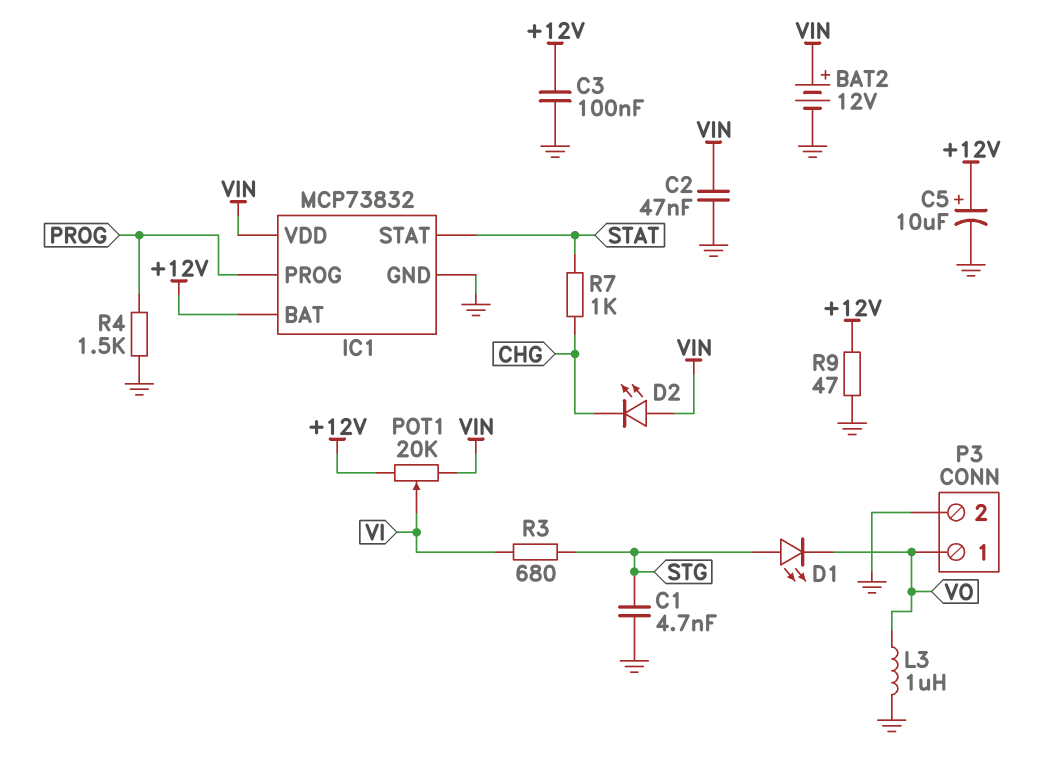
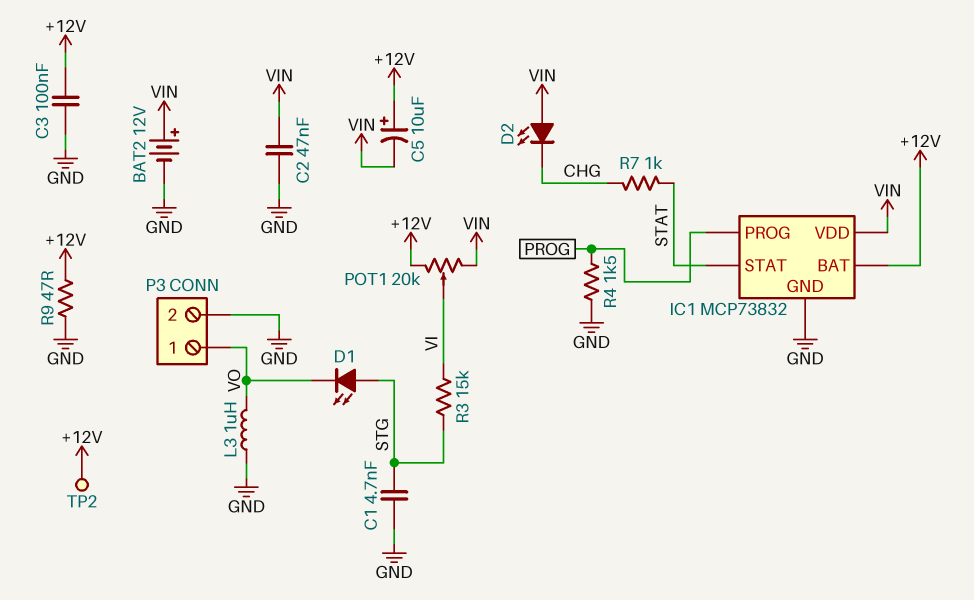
C5: 10uF (plus +12V, minus GND) -> 10uF (plus +12V, minus VIN)
R3: 680 (STG, VI) -> 15k (STG, VI)
TP2: none -> test point (+12V)

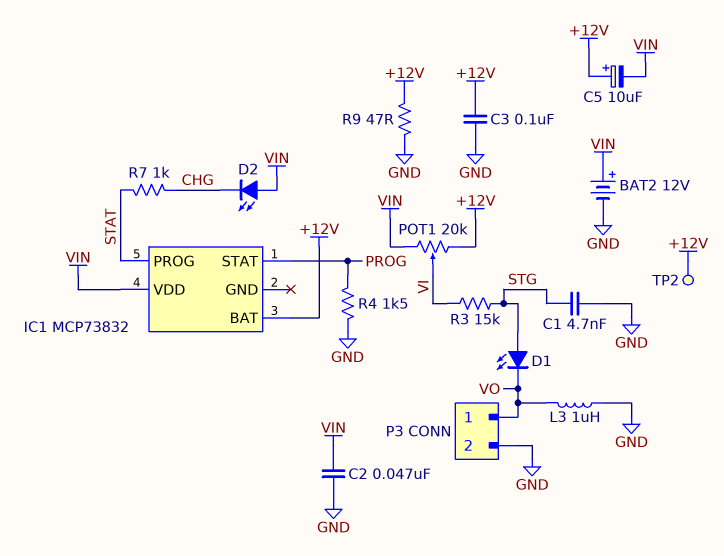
IC1 pin GND: GND -> none
IC1 pin PROG: PROG -> STAT
IC1 pin STAT: STAT -> PROG

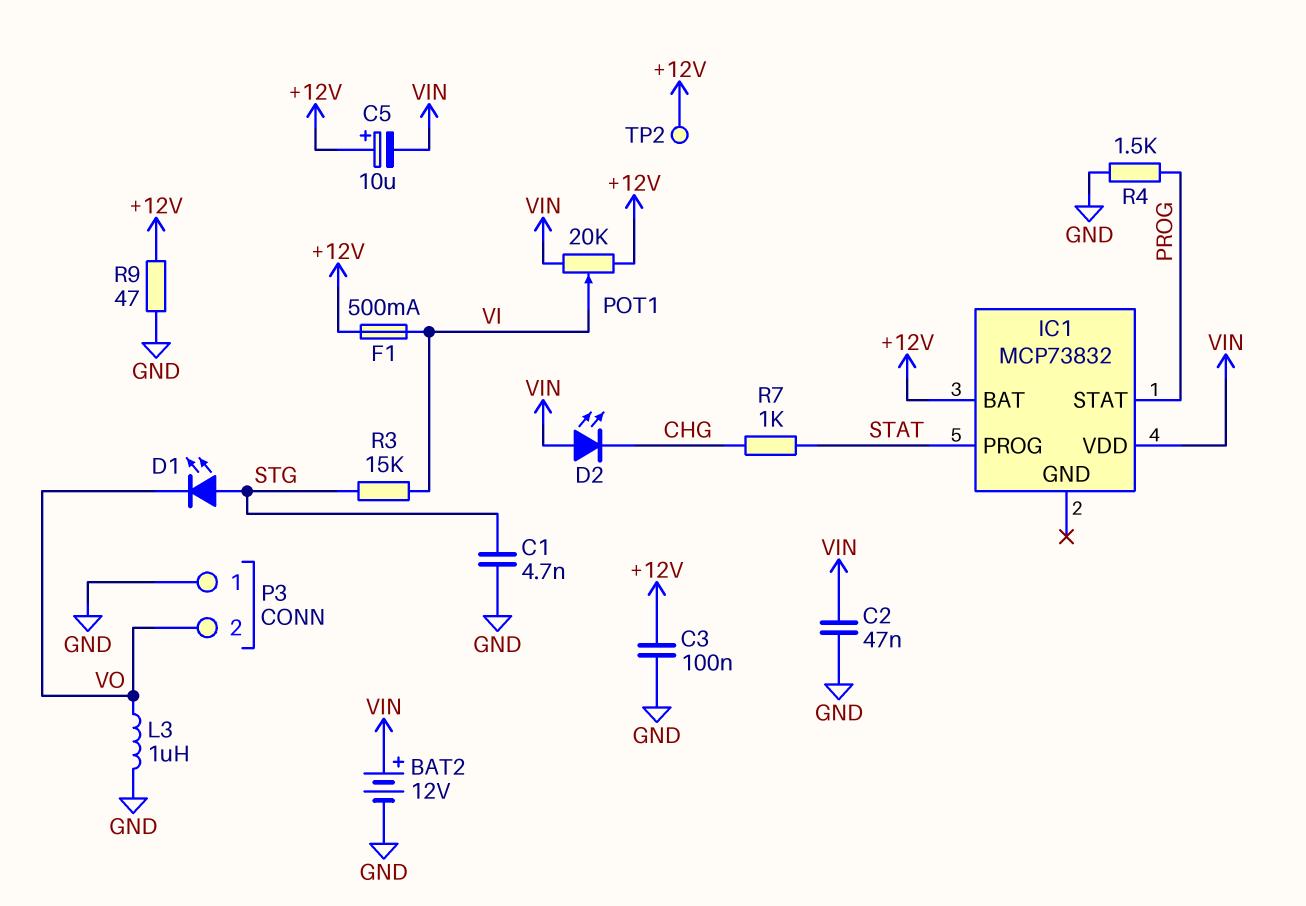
F1: none -> 500mA (+12V, VI)
P3 pin 1: VO -> GND
P3 pin 2: GND -> VO

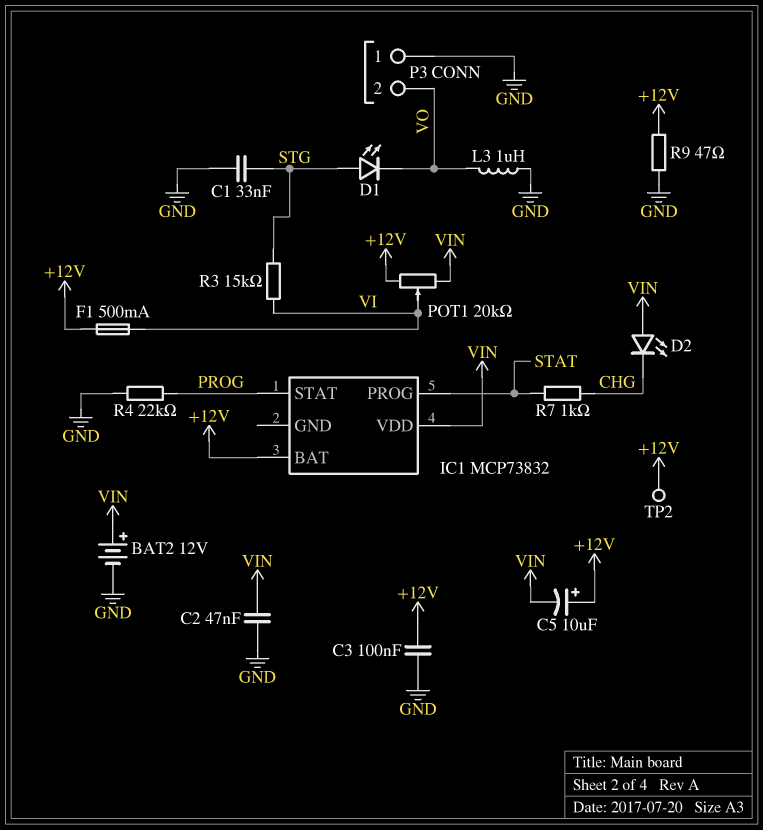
C1: 4.7nF (GND, STG) -> 33nF (GND, STG)
R4: 1.5k (GND, PROG) -> 22k (GND, PROG)

